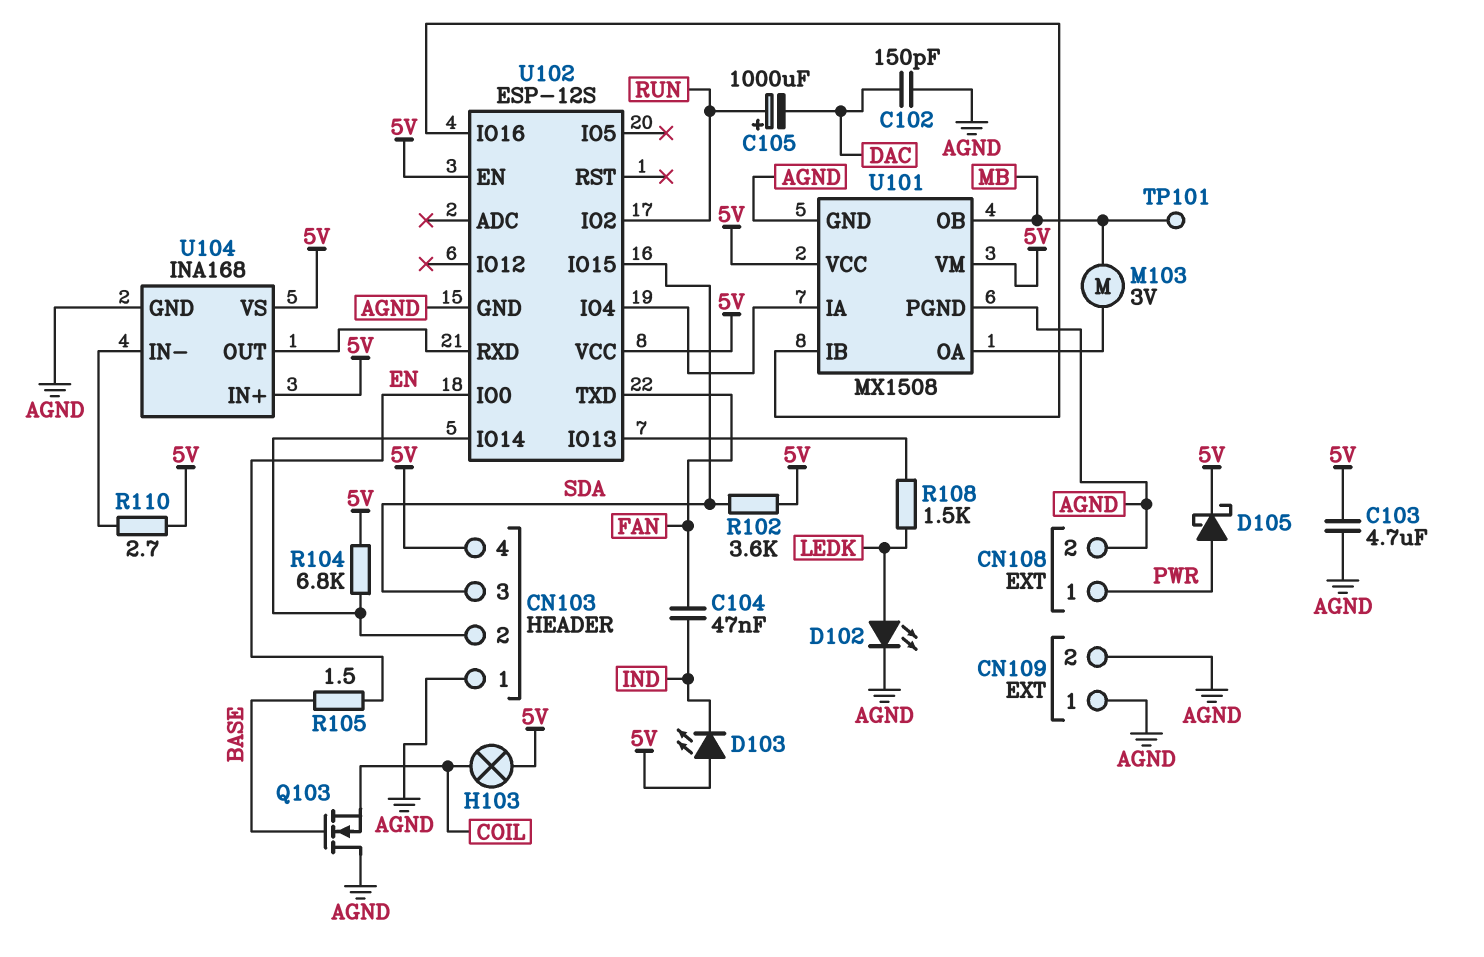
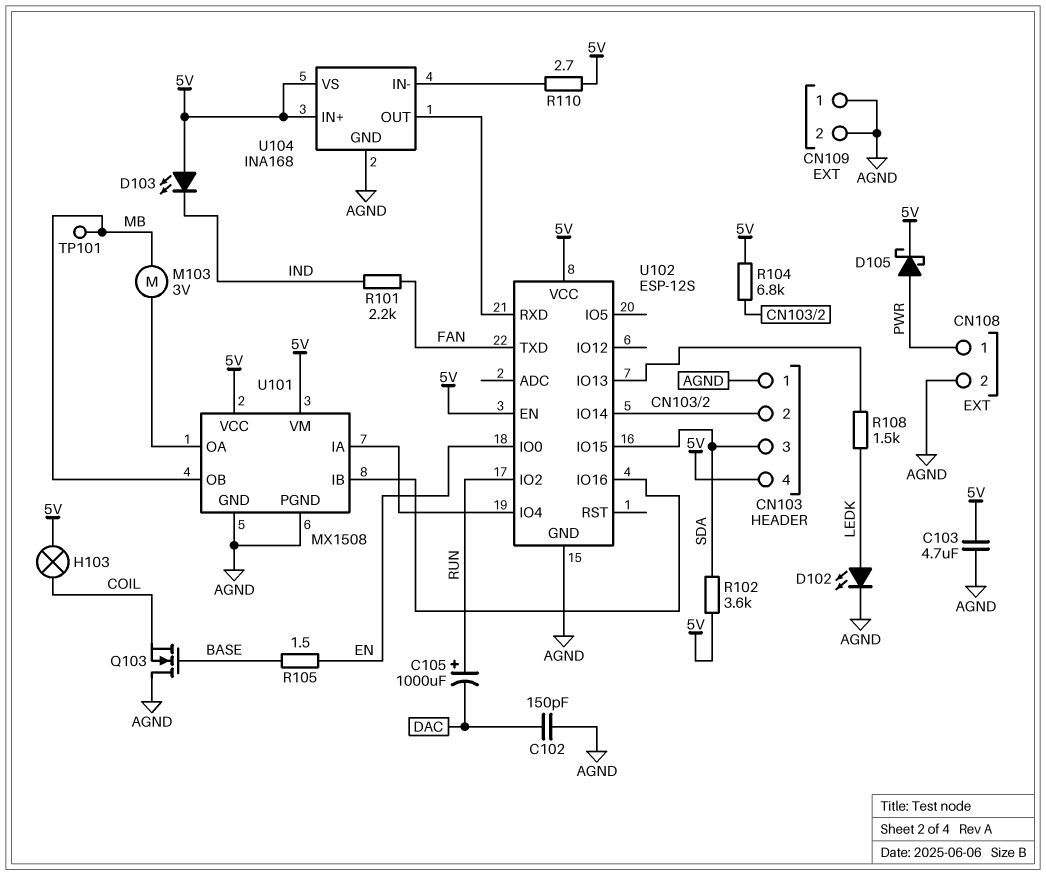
C104: 47nF (FAN, IND) -> none
R101: none -> 2.2k (FAN, IND)

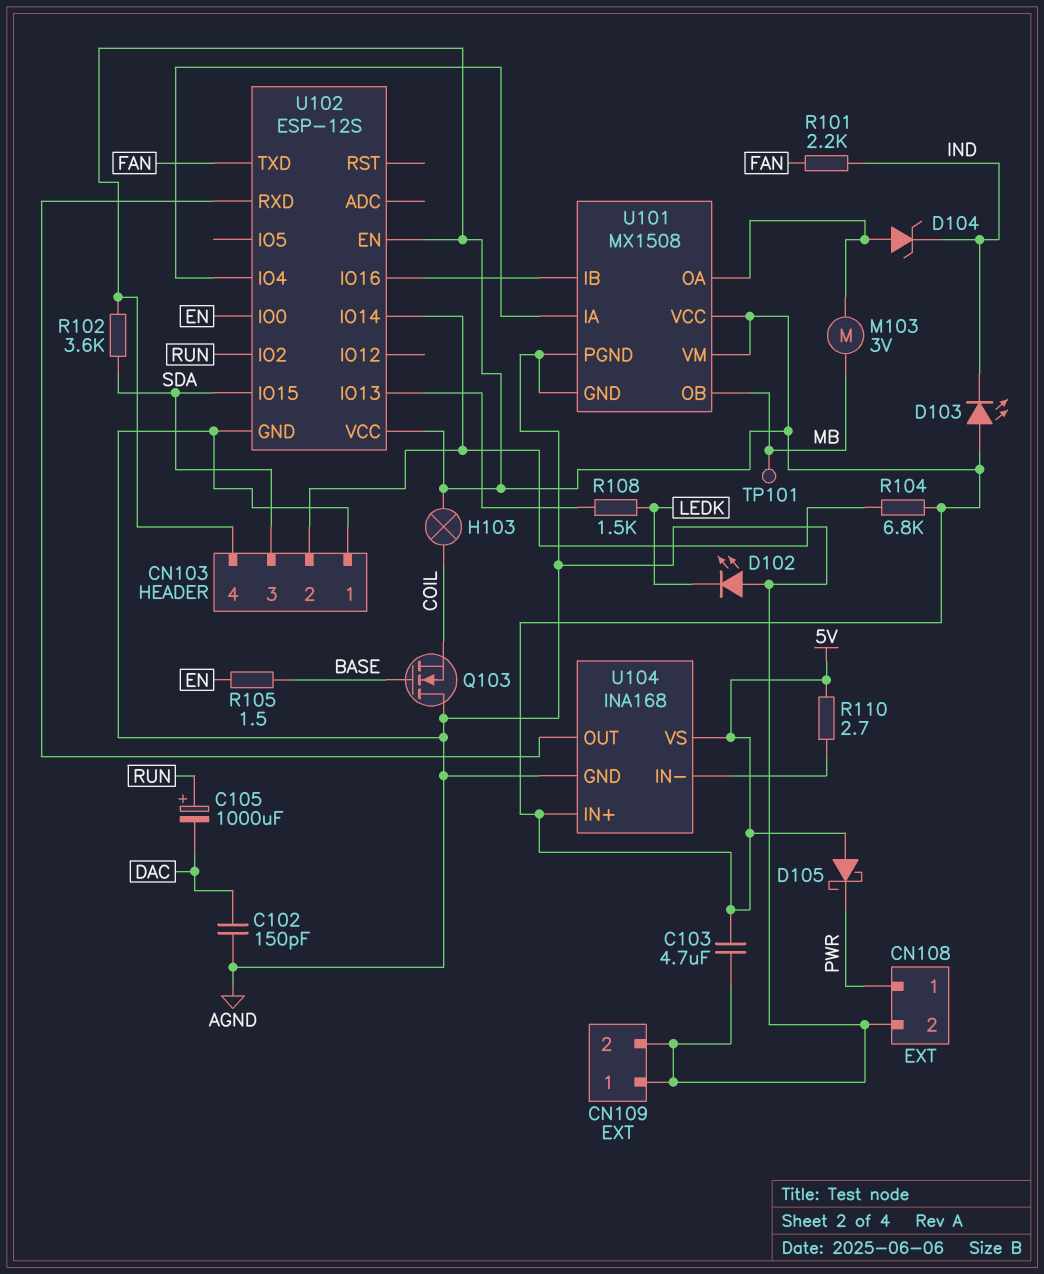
D102: LED (A LEDK, K AGND) -> LED (A AGND, K LEDK)
D104: none -> zener (A U101/OA, K IND)
D105: schottky (A PWR, K 5V) -> schottky (A 5V, K PWR)

